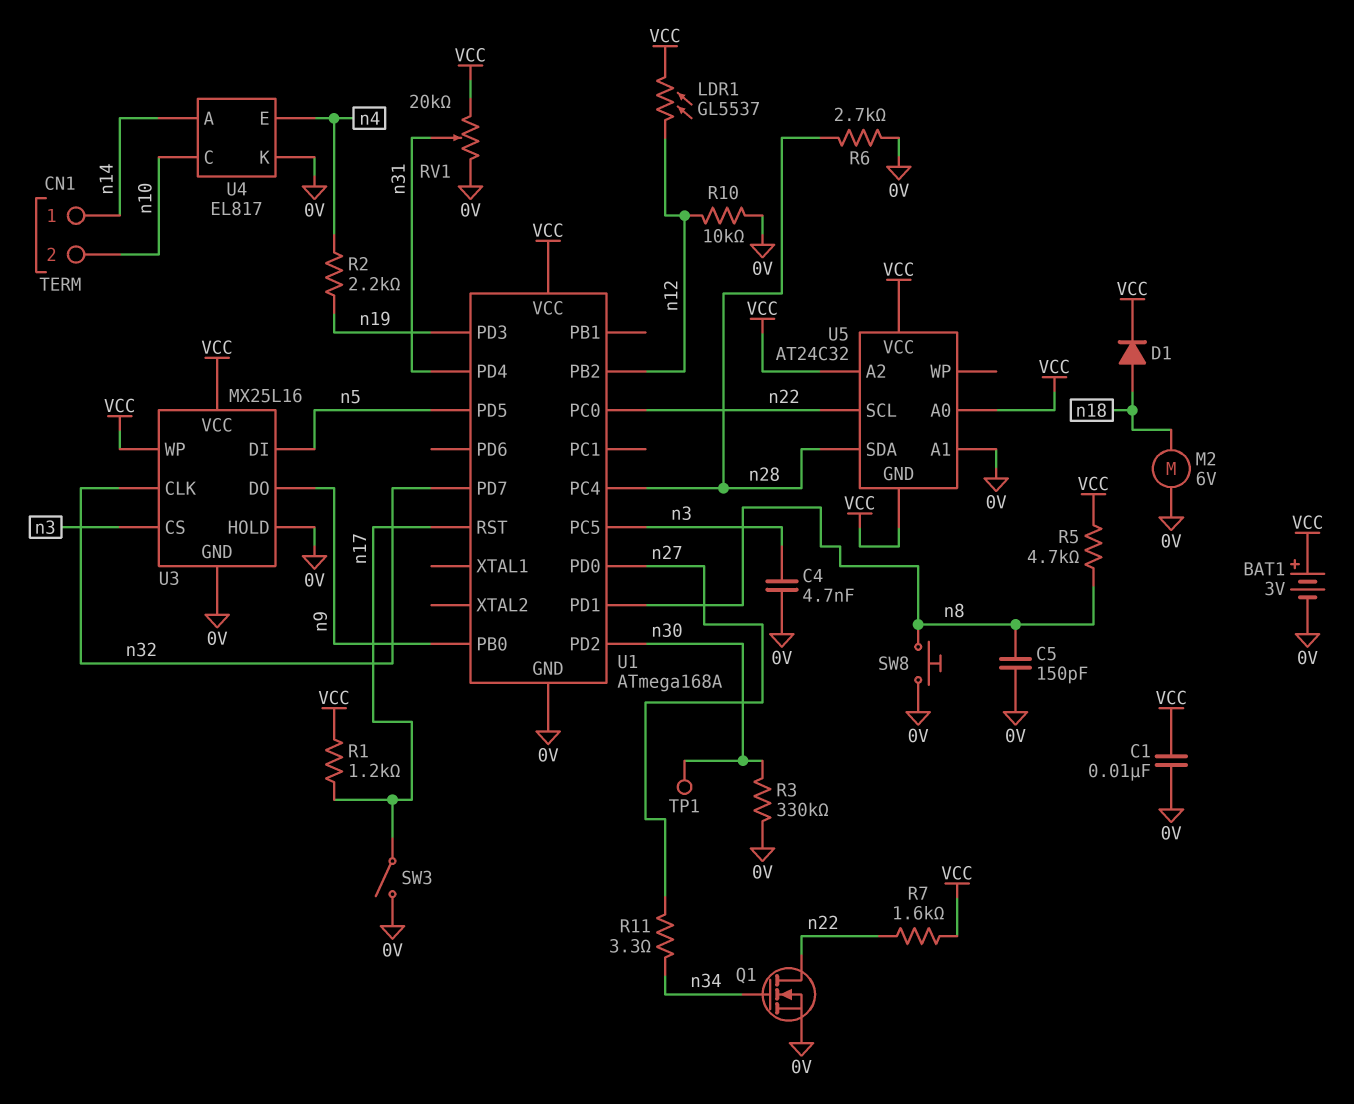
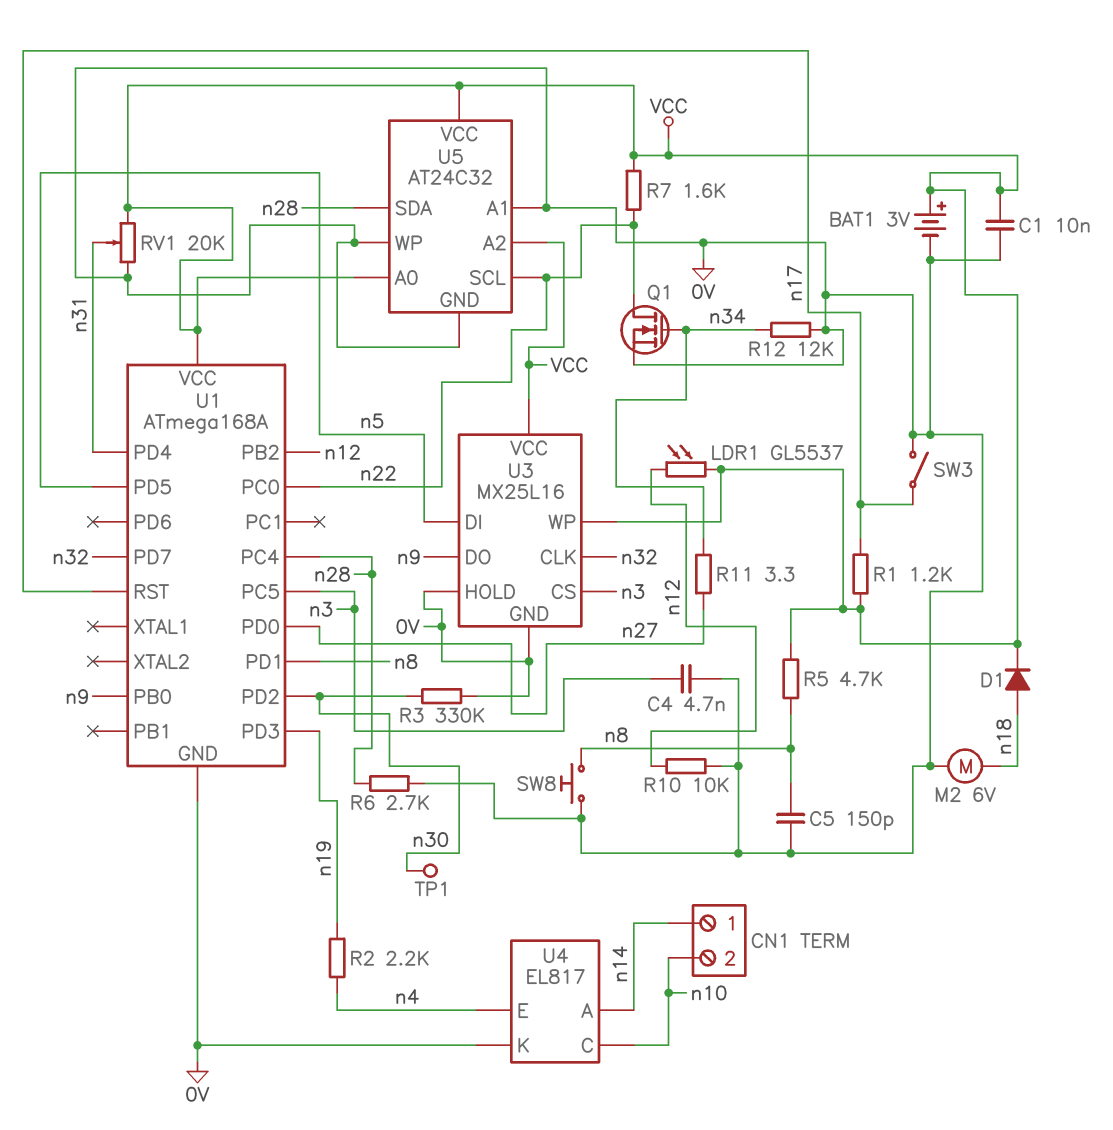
R12: none -> 12k (0V, n34)
U5 pin GND: VCC -> 0V
U5 pin WP: none -> 0V

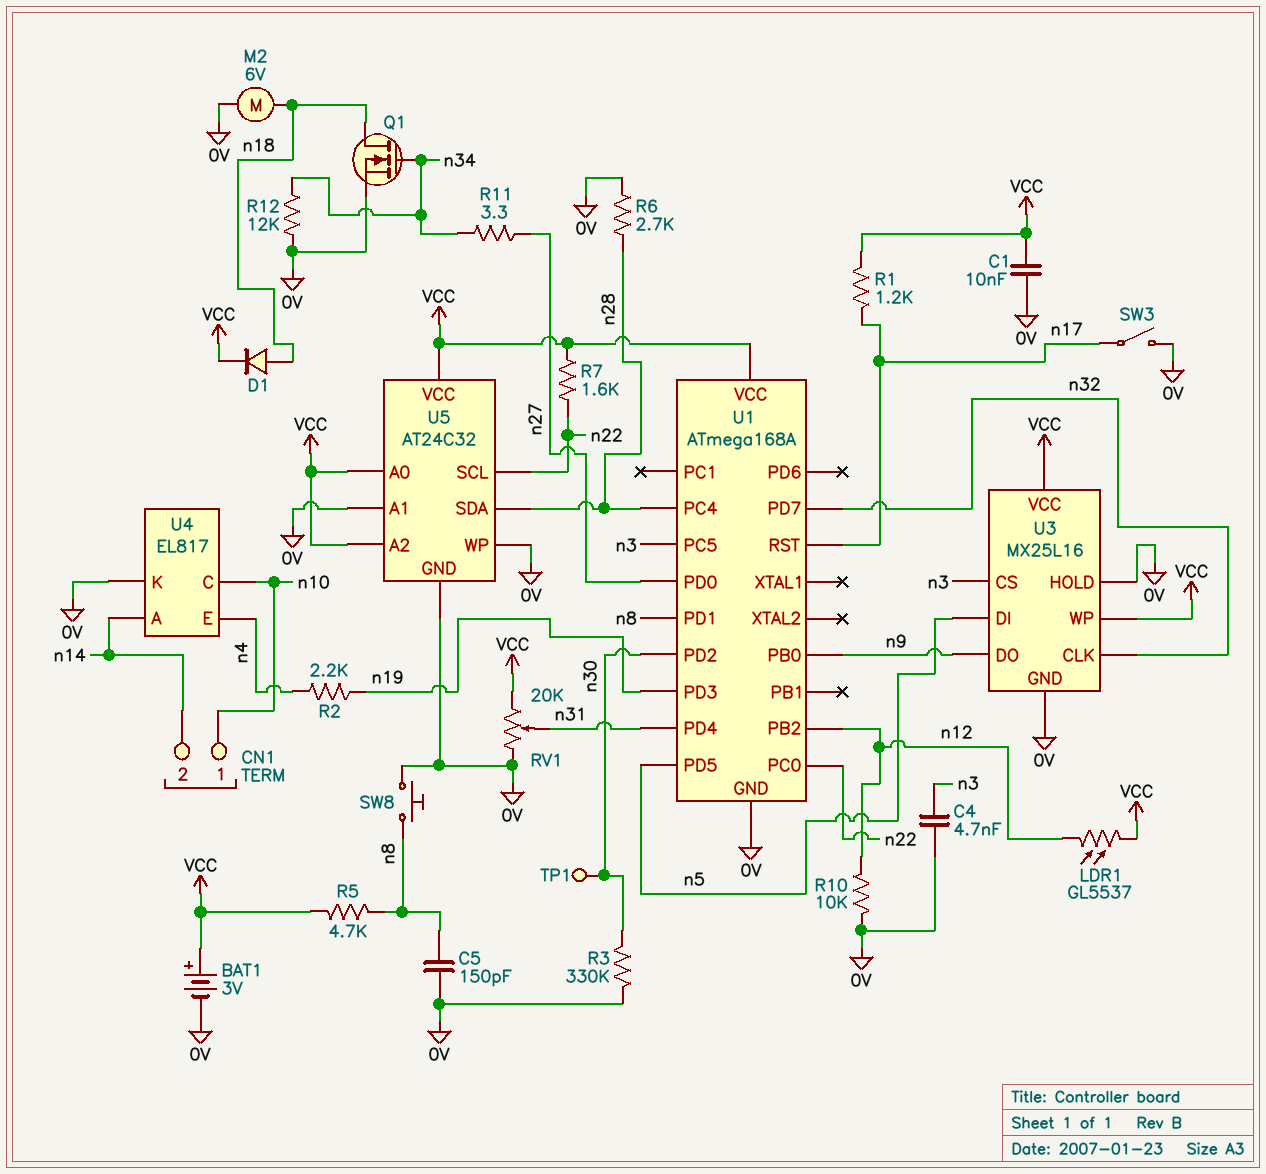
CN1 pin 1: n14 -> n10
CN1 pin 2: n10 -> n14
Q1: NMOS (G n34, D n22, S 0V) -> NMOS (G n34, D n18, S 0V)

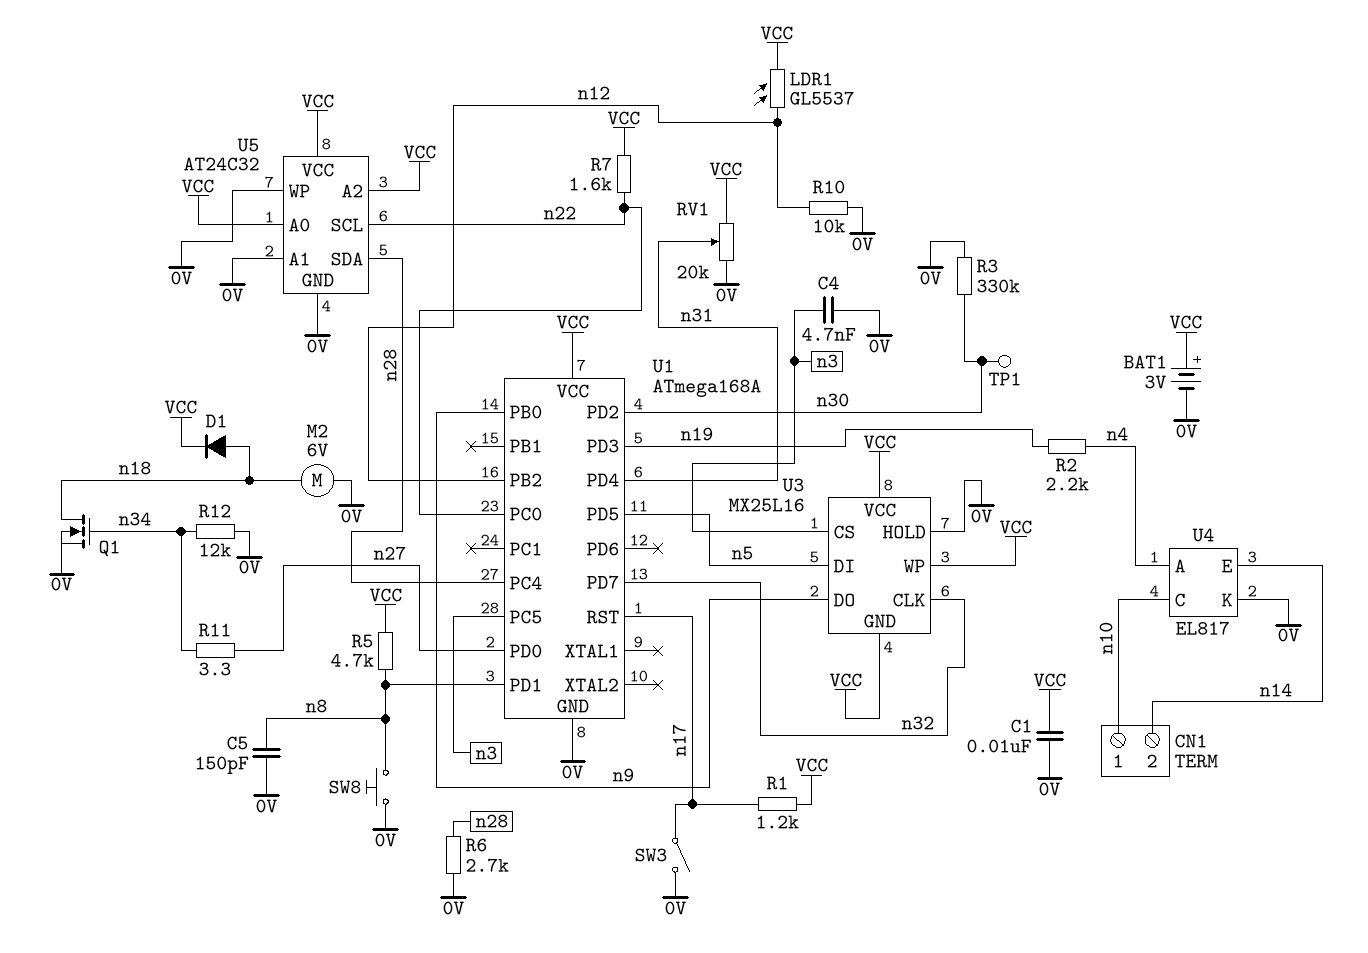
U3 pin GND: 0V -> VCC
U4 pin A: n14 -> n4
U4 pin E: n4 -> n14

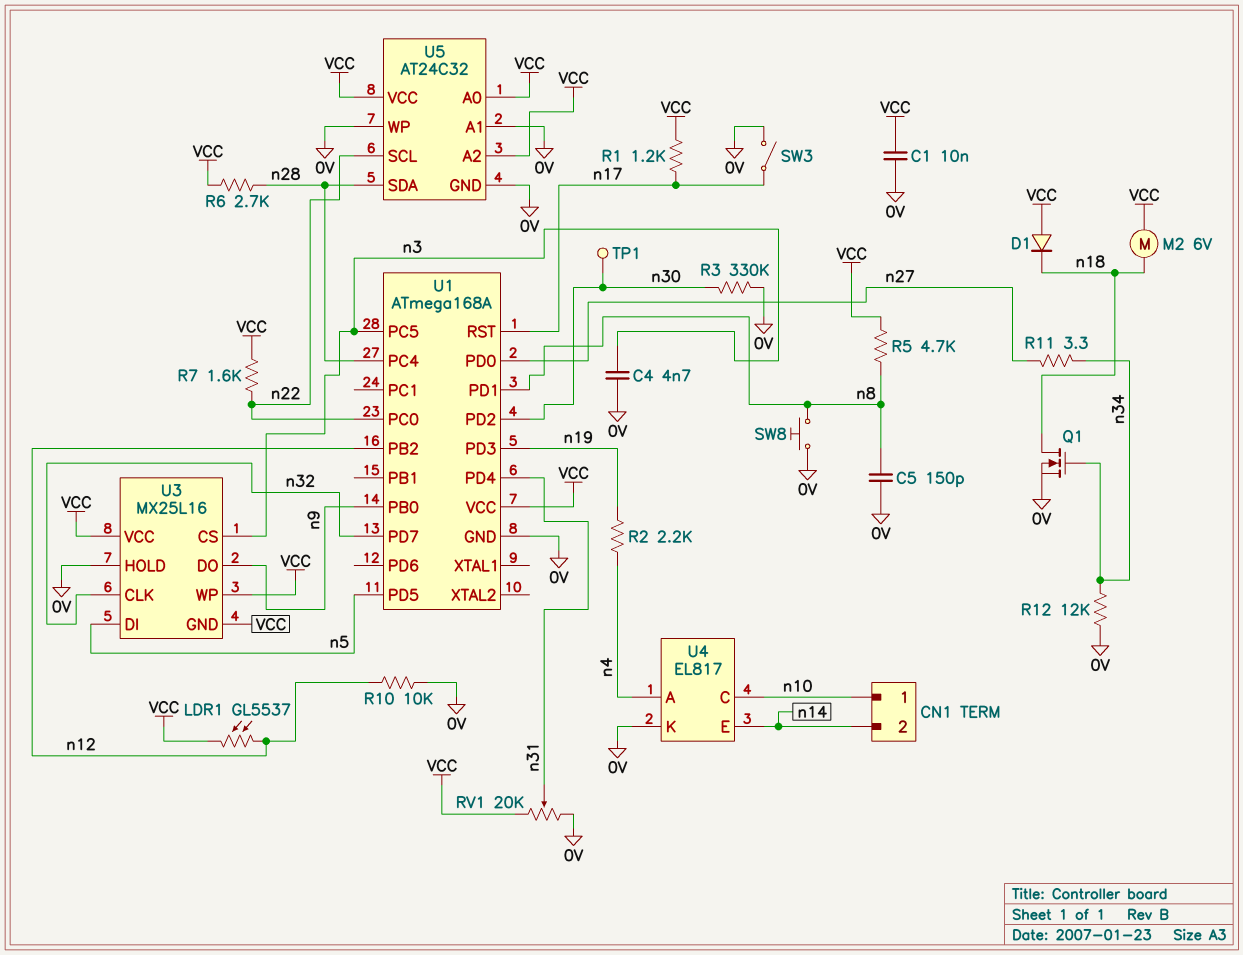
BAT1: 3V (plus VCC, minus 0V) -> none
D1: diode (A n18, K VCC) -> diode (A VCC, K n18)
M2: motor 6V (0V, n18) -> motor 6V (VCC, n18)
R6: 2.7k (0V, n28) -> 2.7k (VCC, n28)

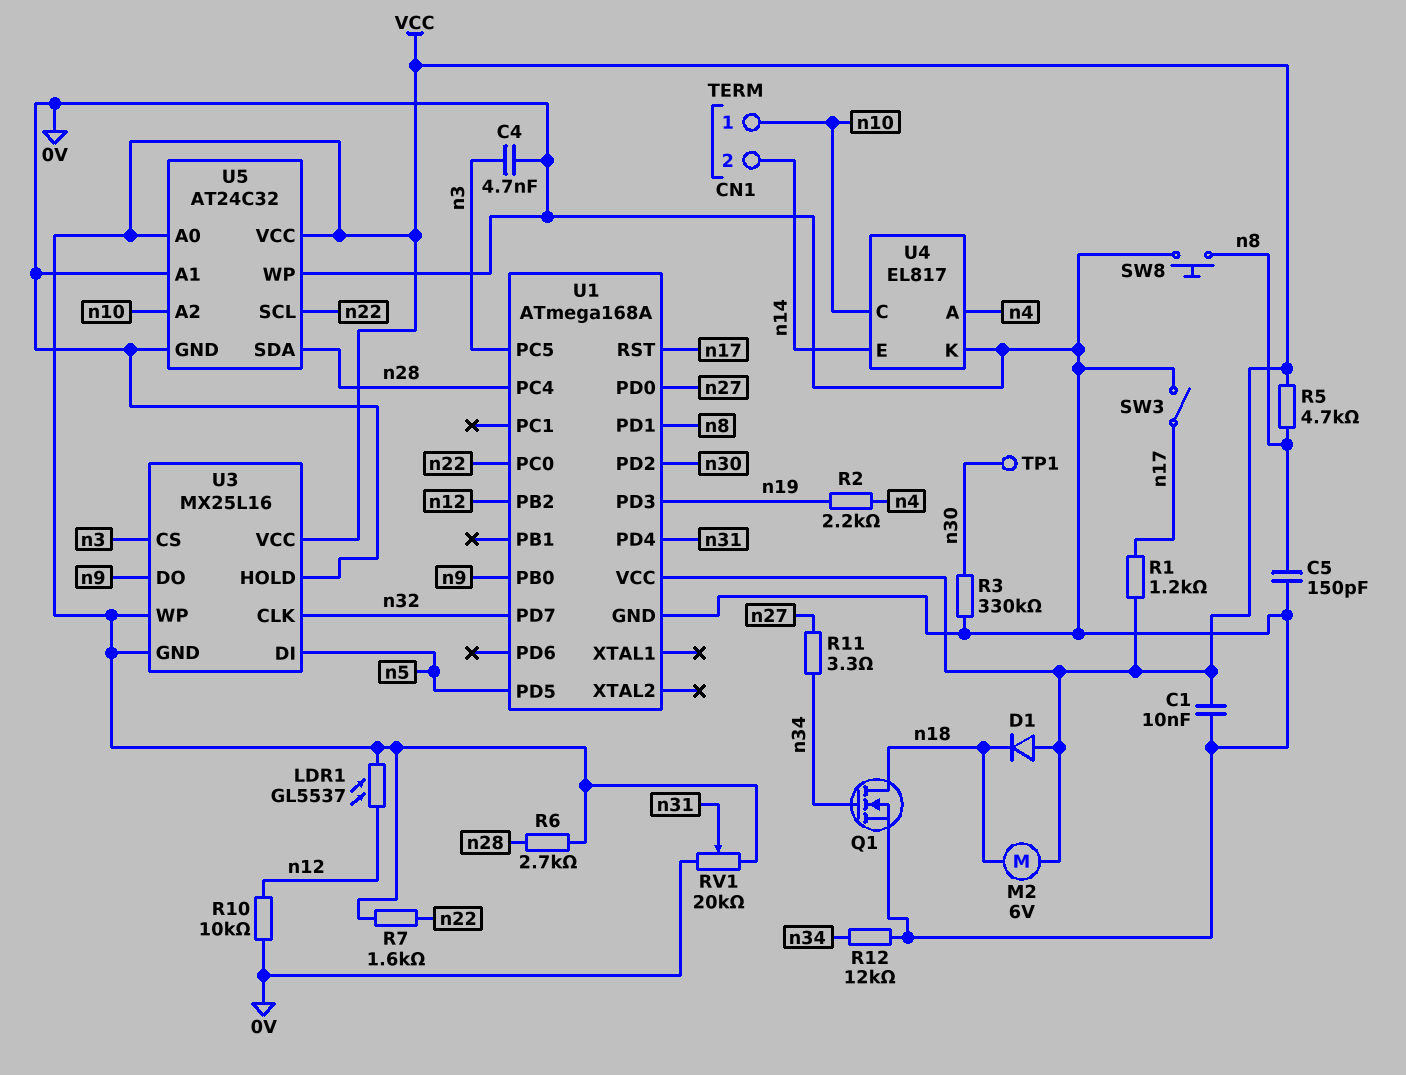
U5 pin A2: VCC -> n10

